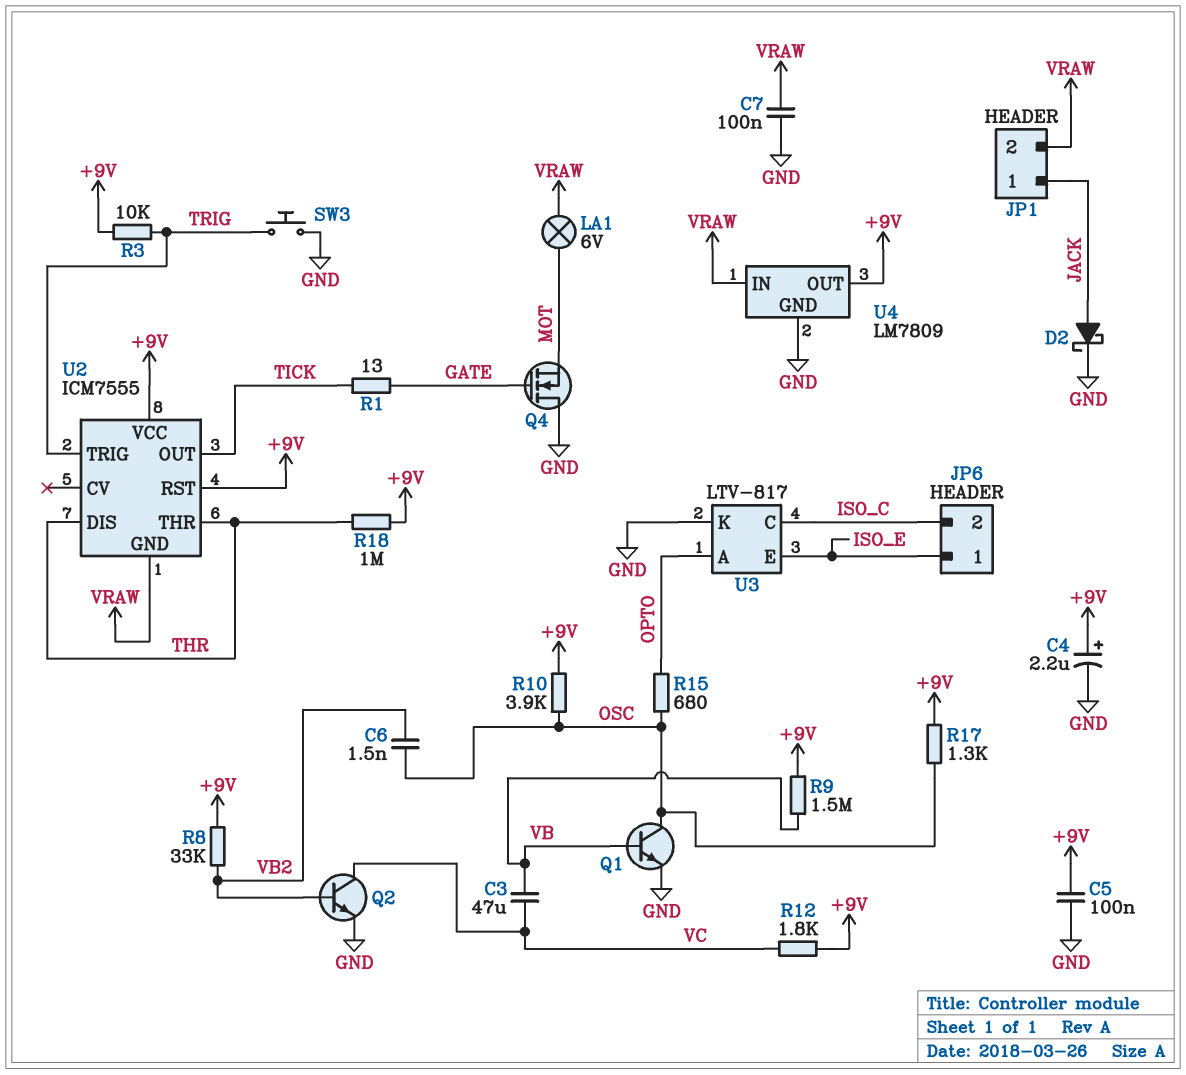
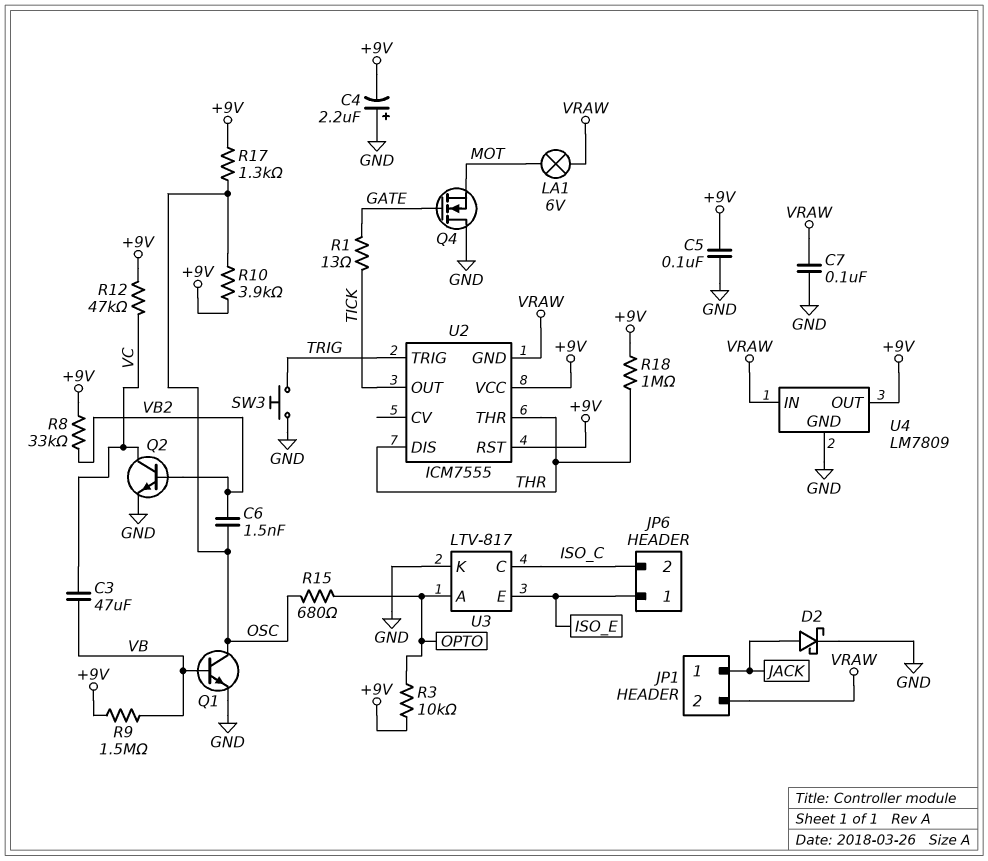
C4: 2.2uF (plus +9V, minus GND) -> 2.2uF (plus GND, minus +9V)
R3: 10k (+9V, TRIG) -> 10k (+9V, OPTO)
R12: 1.8k (+9V, VC) -> 47k (+9V, VC)

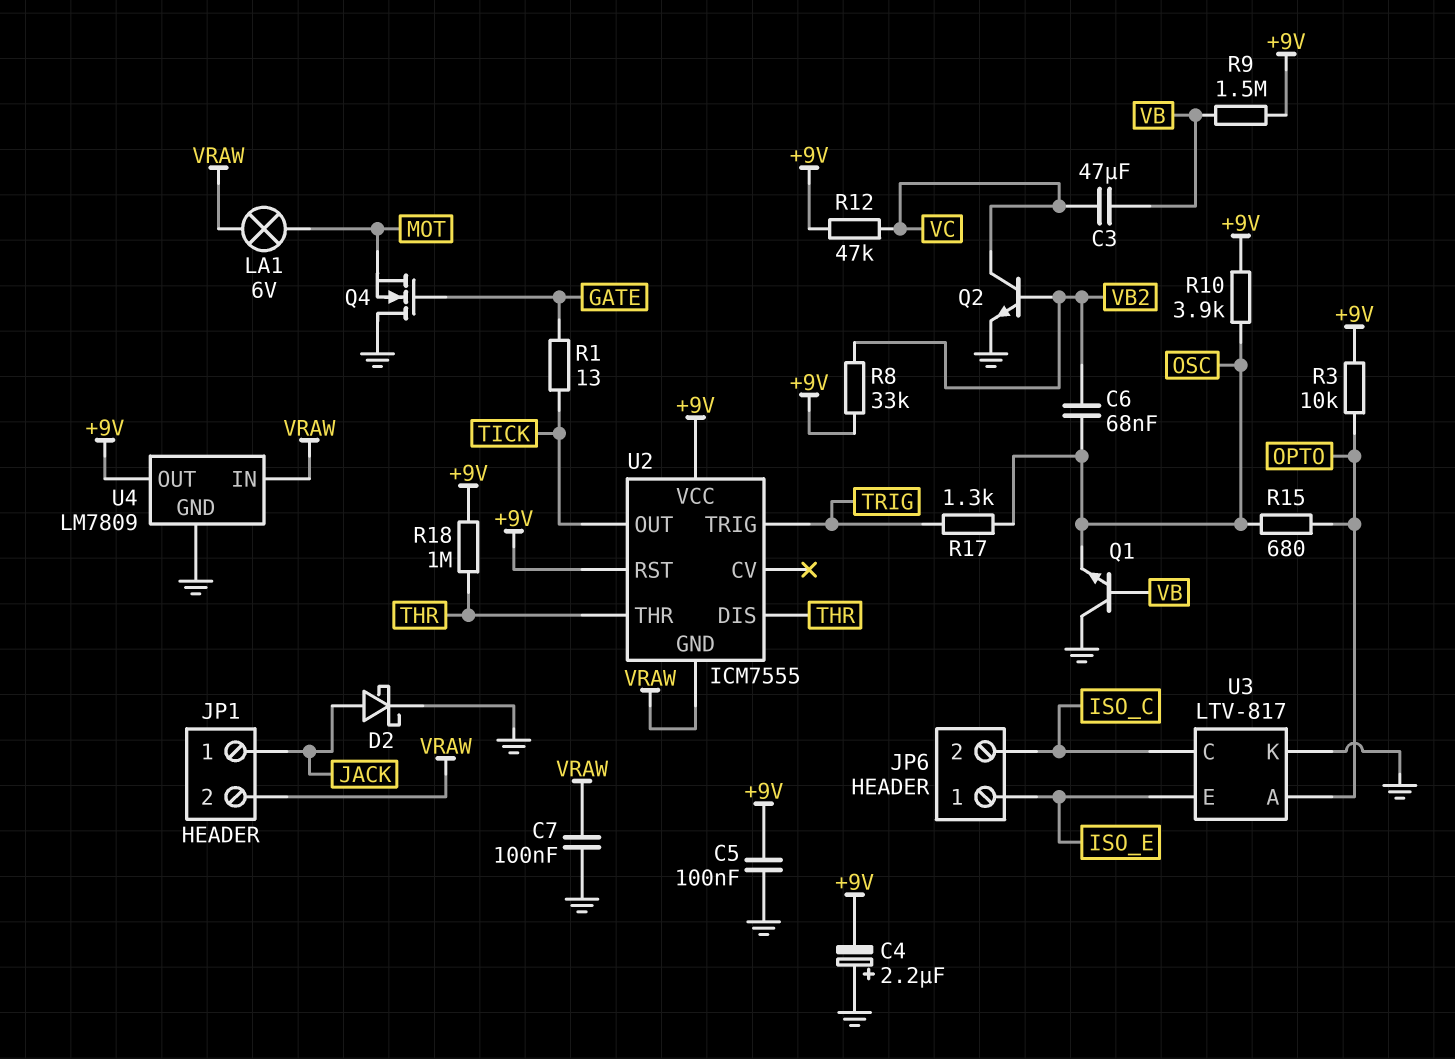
C6: 1.5nF (OSC, VB2) -> 68nF (OSC, VB2)
Q1: NPN (B VB, C OSC, E GND) -> NPN (B VB, C GND, E OSC)
R17: 1.3k (+9V, OSC) -> 1.3k (OSC, TRIG)
SW3: button (GND, TRIG) -> none

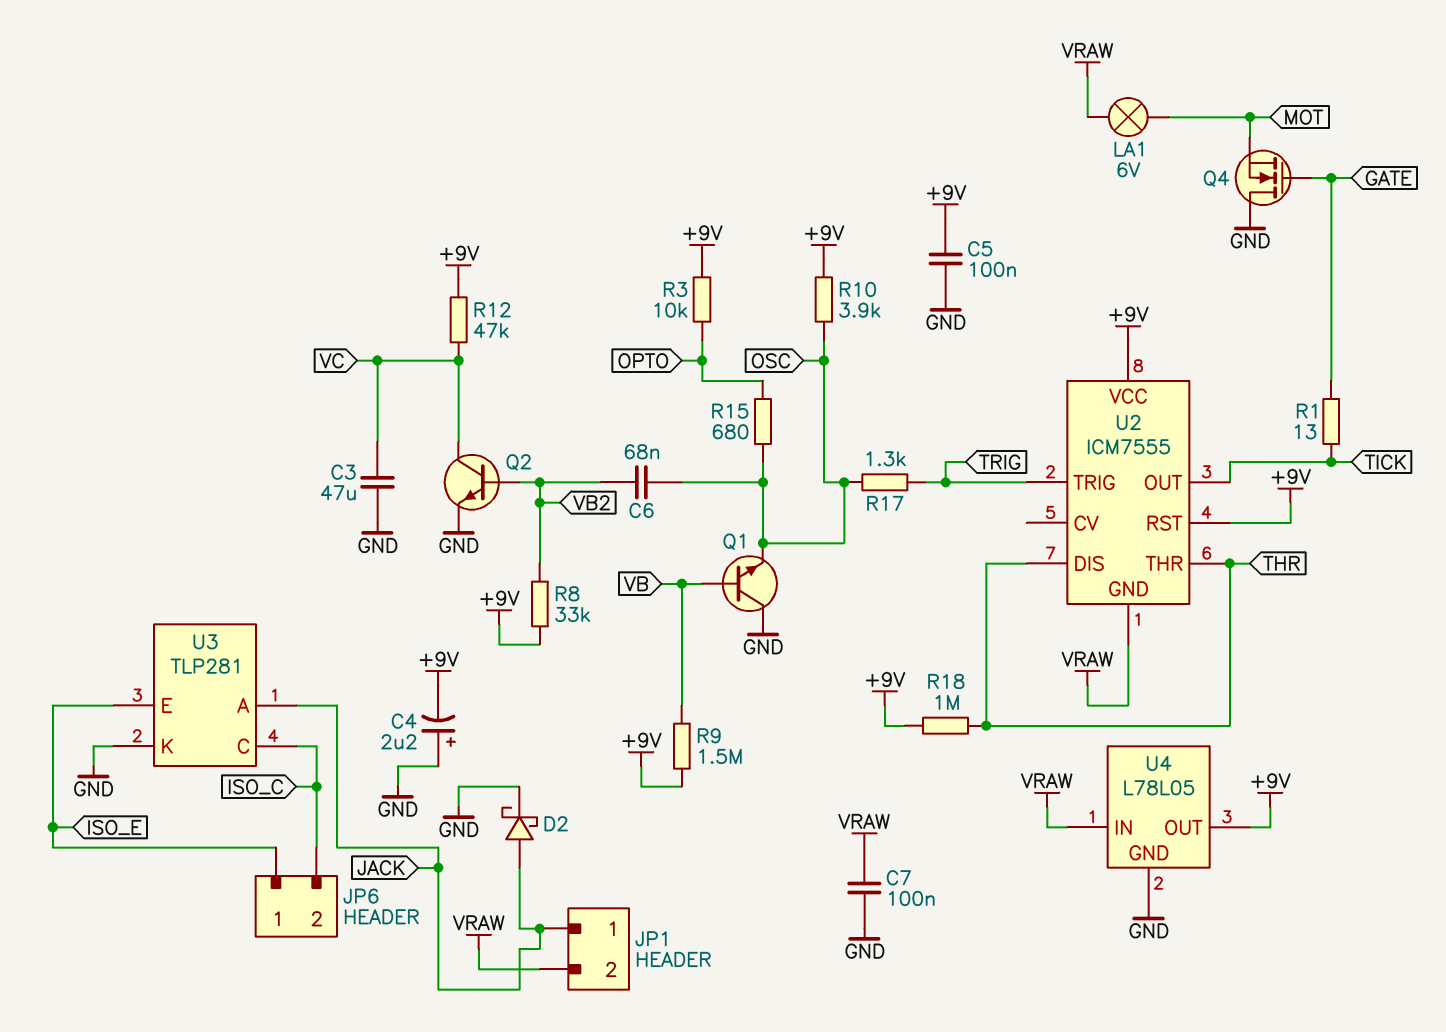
C3: 47uF (VB, VC) -> 47uF (GND, VC)
U3: LTV-817 -> TLP281
U3 pin A: OPTO -> JACK
U4: LM7809 -> L78L05

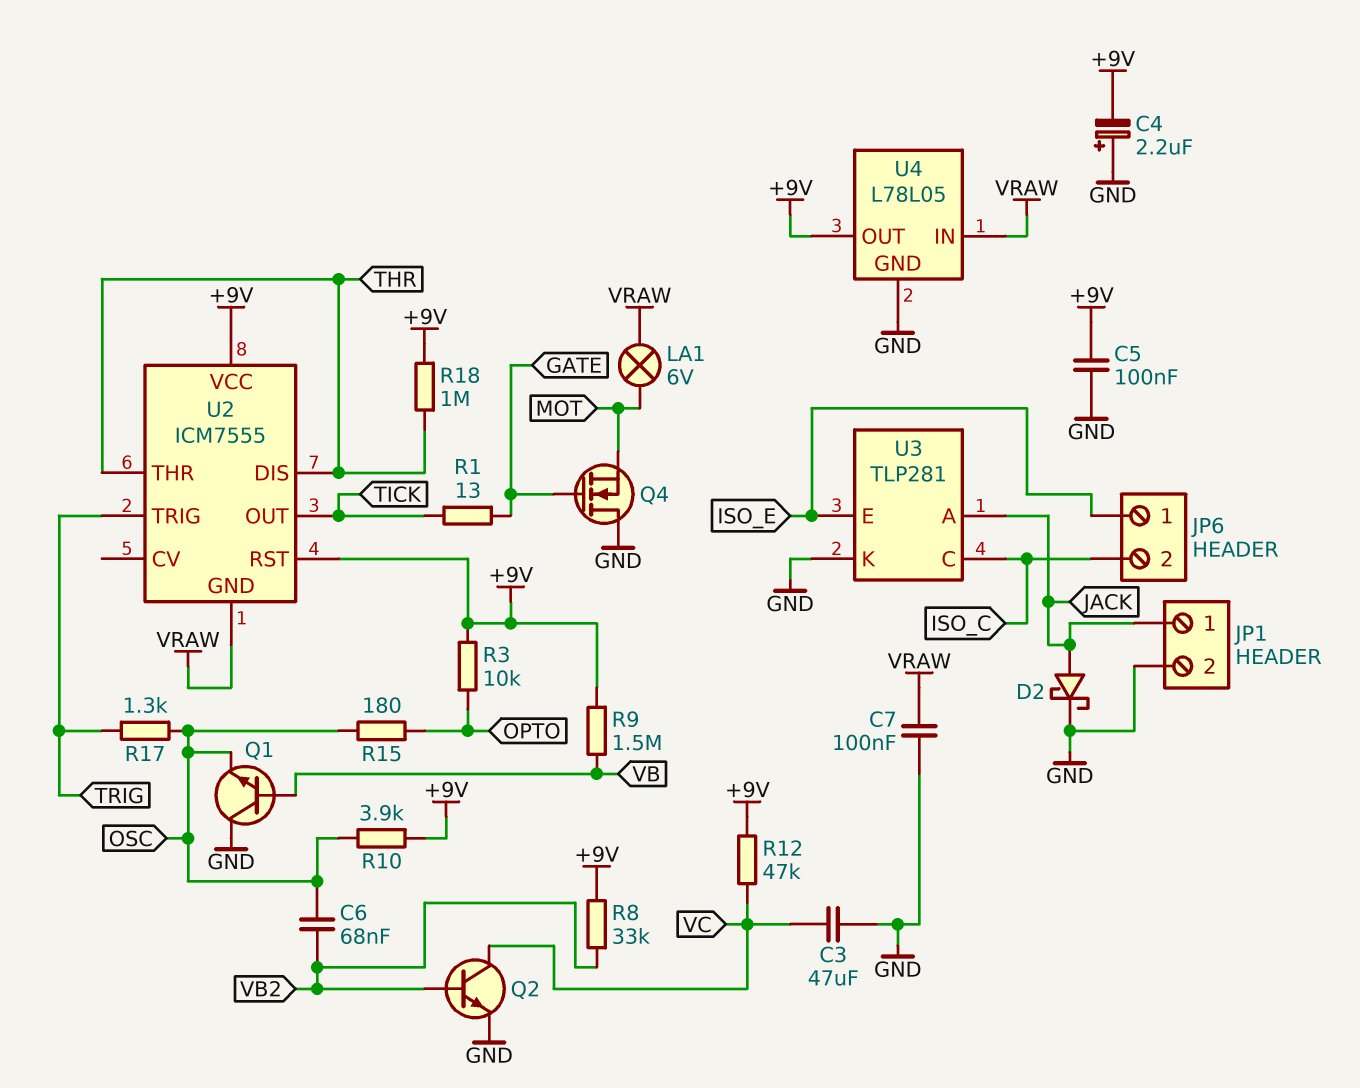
JP1 pin 2: VRAW -> GND
R15: 680 (OPTO, OSC) -> 180 (OPTO, OSC)

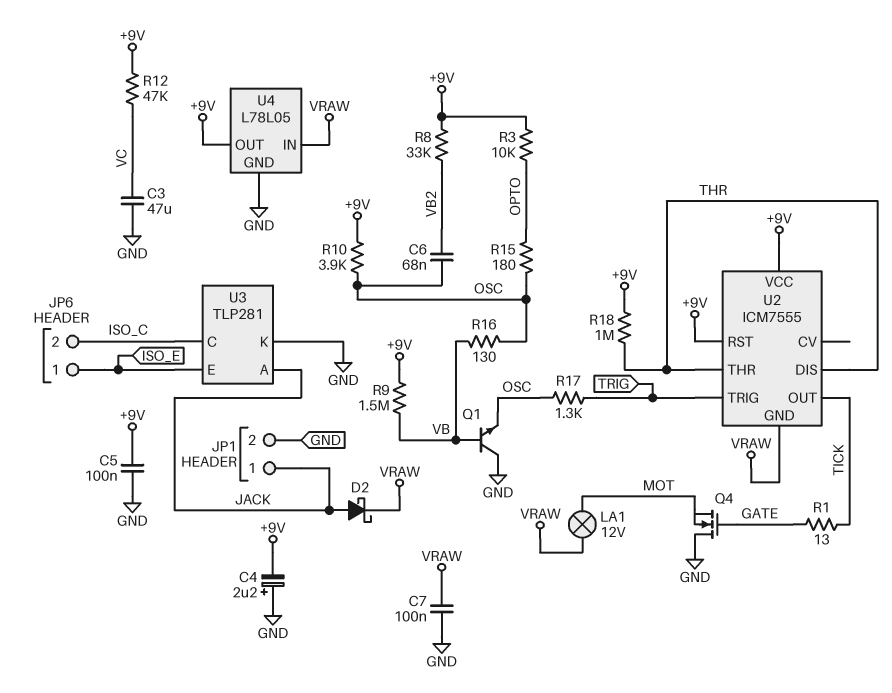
D2: schottky (A JACK, K GND) -> schottky (A JACK, K VRAW)
LA1: lamp 6V (MOT, VRAW) -> lamp 12V (MOT, VRAW)
Q2: NPN (B VB2, C VC, E GND) -> none
R16: none -> 130 (OSC, VB)

